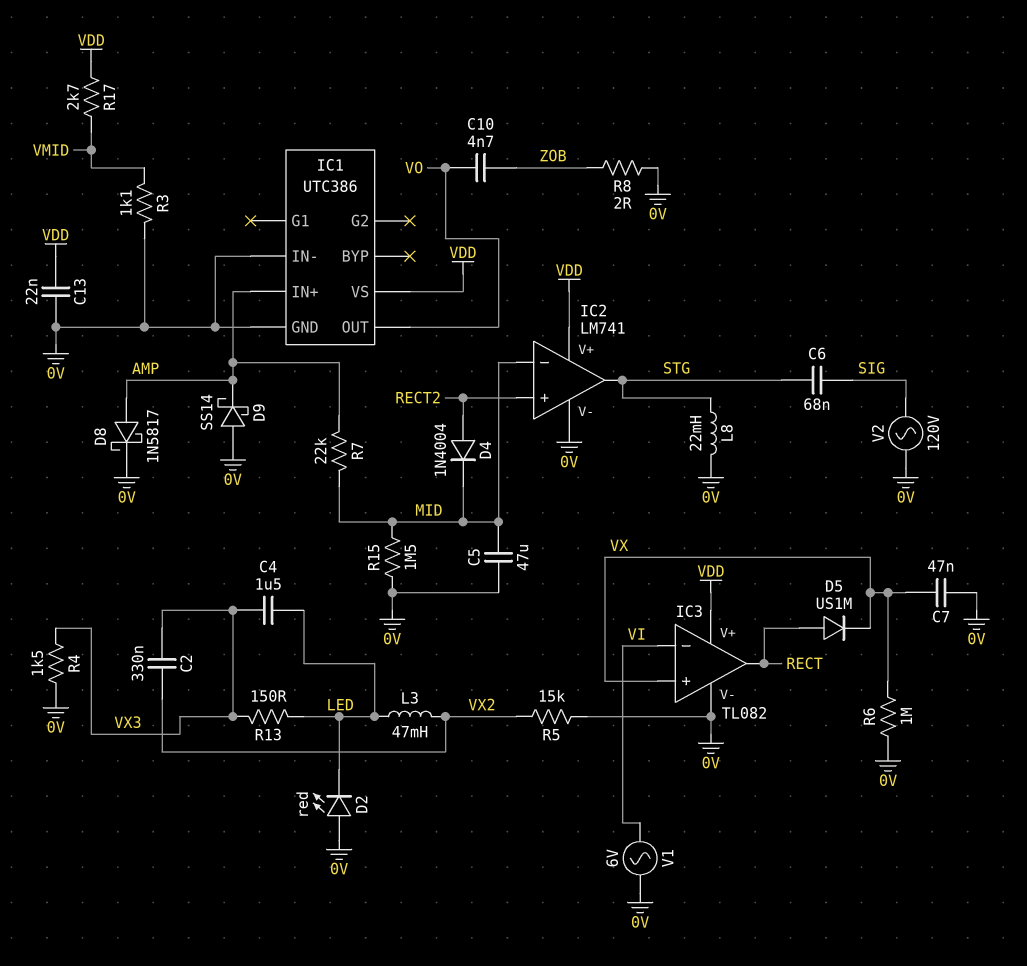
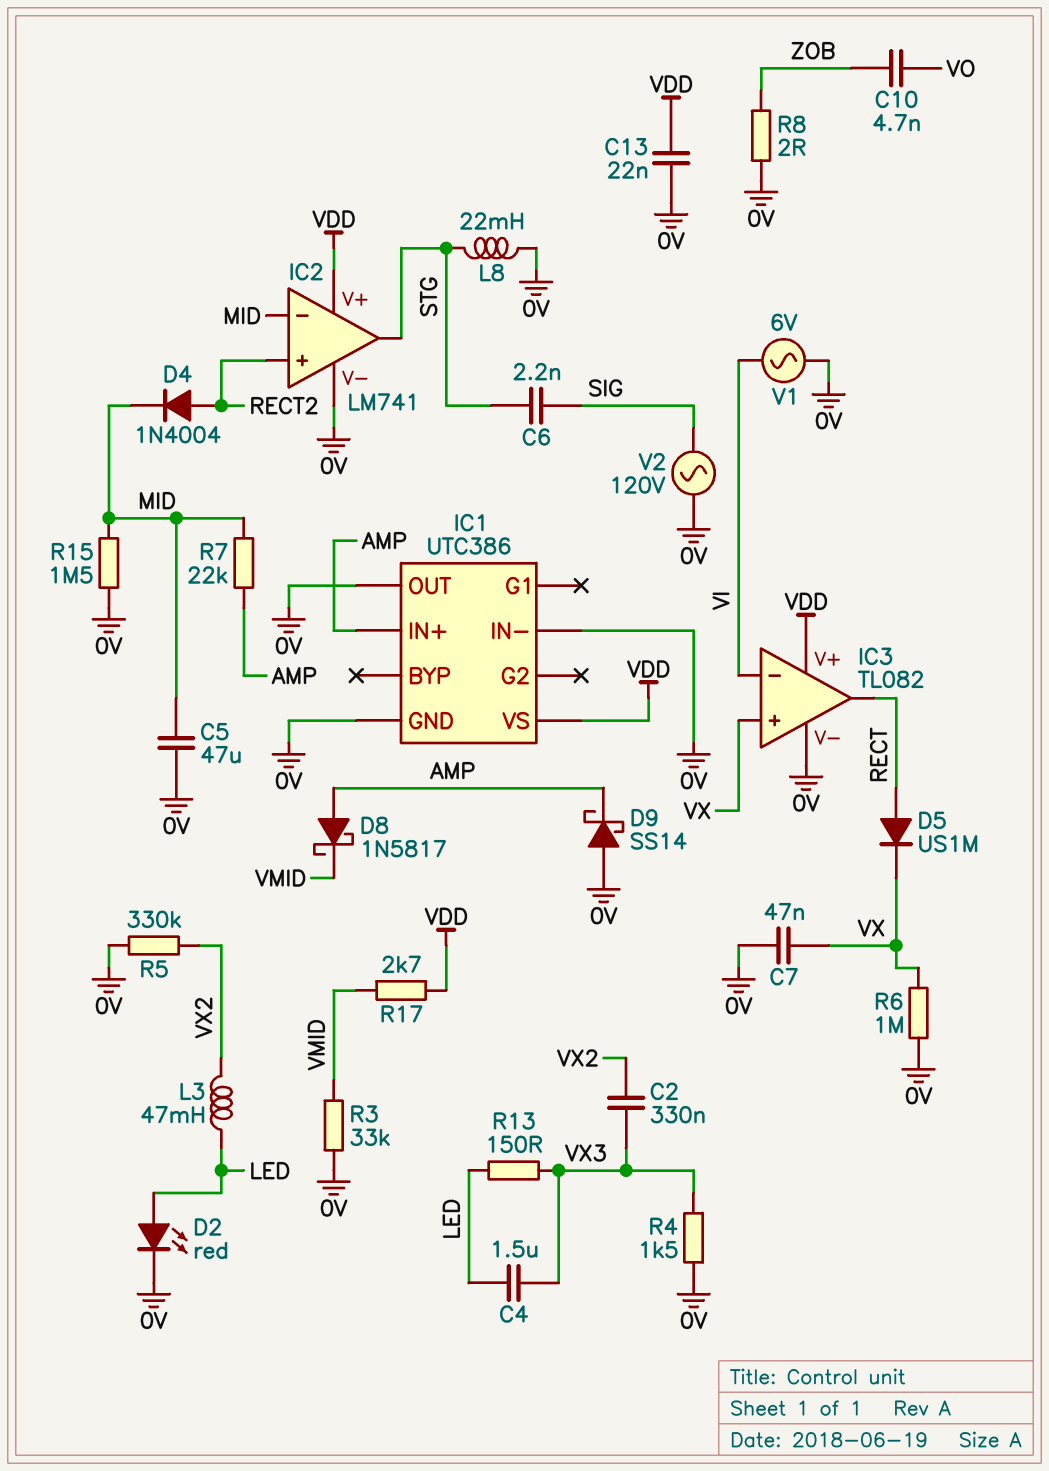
C6: 68nF (SIG, STG) -> 2.2nF (SIG, STG)
D2: LED red (A 0V, K LED) -> LED red (A LED, K 0V)
D8: schottky 1N5817 (A AMP, K 0V) -> schottky 1N5817 (A AMP, K VMID)
IC1 pin OUT: VO -> 0V
R3: 1.1k (0V, VMID) -> 33k (0V, VMID)
R5: 15k (0V, VX2) -> 330k (0V, VX2)

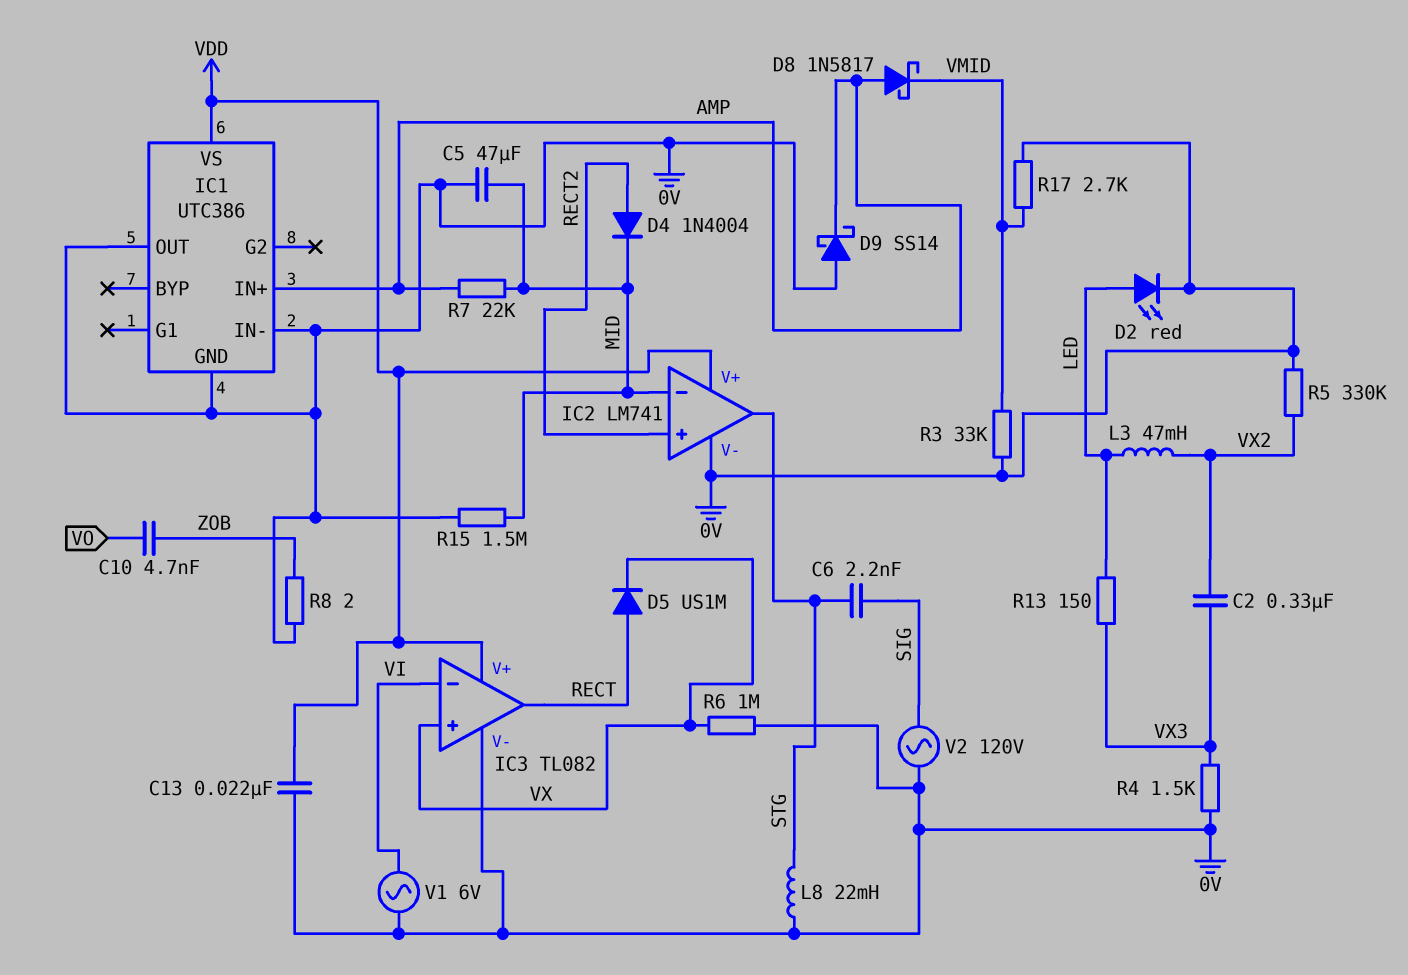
C4: 1.5uF (LED, VX3) -> none
C7: 47nF (0V, VX) -> none
R17: 2.7k (VDD, VMID) -> 2.7k (0V, VMID)

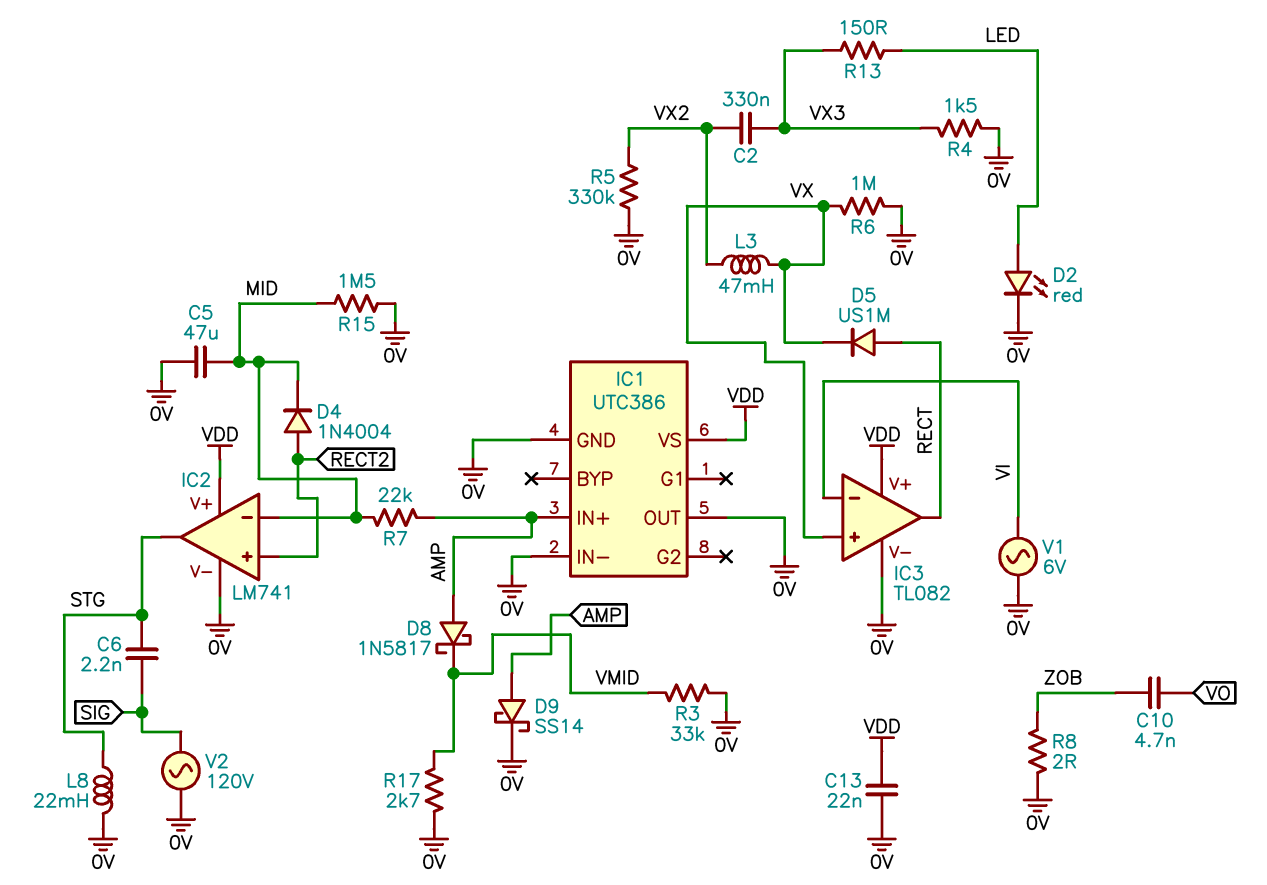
D9: schottky SS14 (A 0V, K AMP) -> schottky SS14 (A AMP, K 0V)
L3: 47mH (LED, VX2) -> 47mH (VX, VX2)

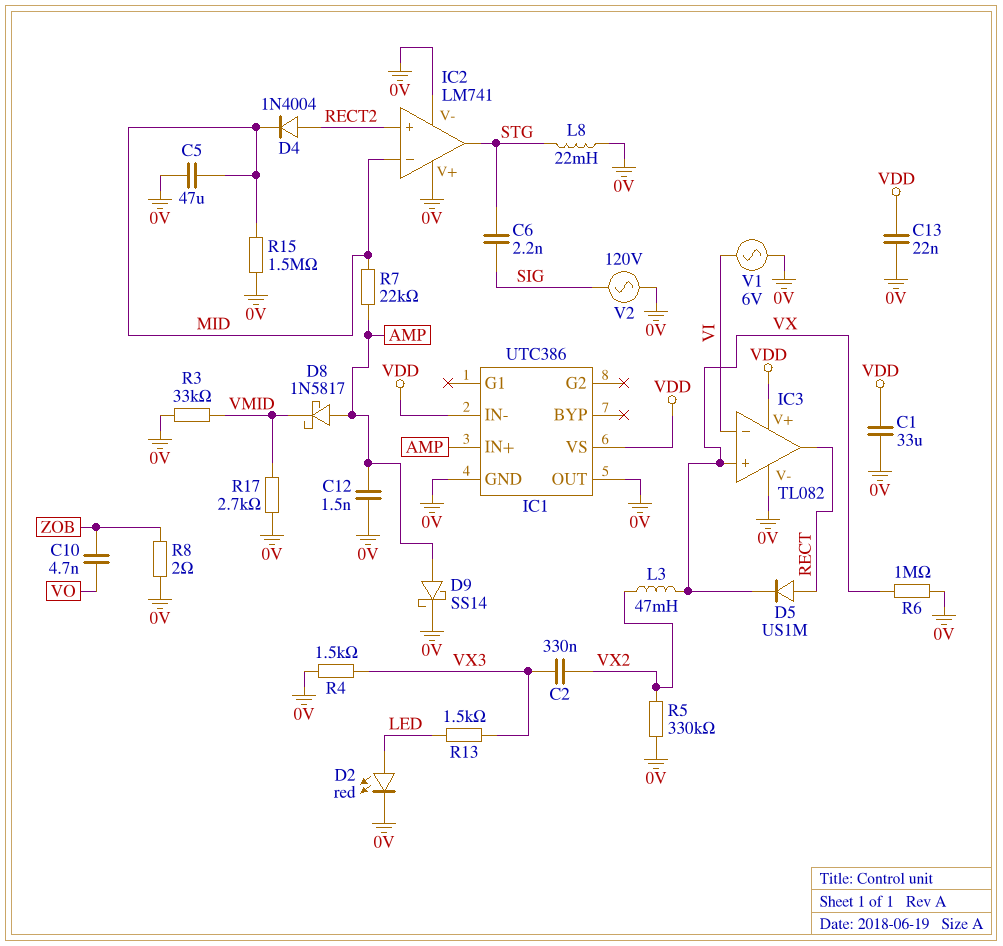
C1: none -> 33uF (0V, VDD)
C12: none -> 1.5nF (0V, AMP)
IC1 pin IN-: 0V -> VDD
IC2 pin V+: VDD -> 0V
R13: 150 (LED, VX3) -> 1.5k (LED, VX3)

